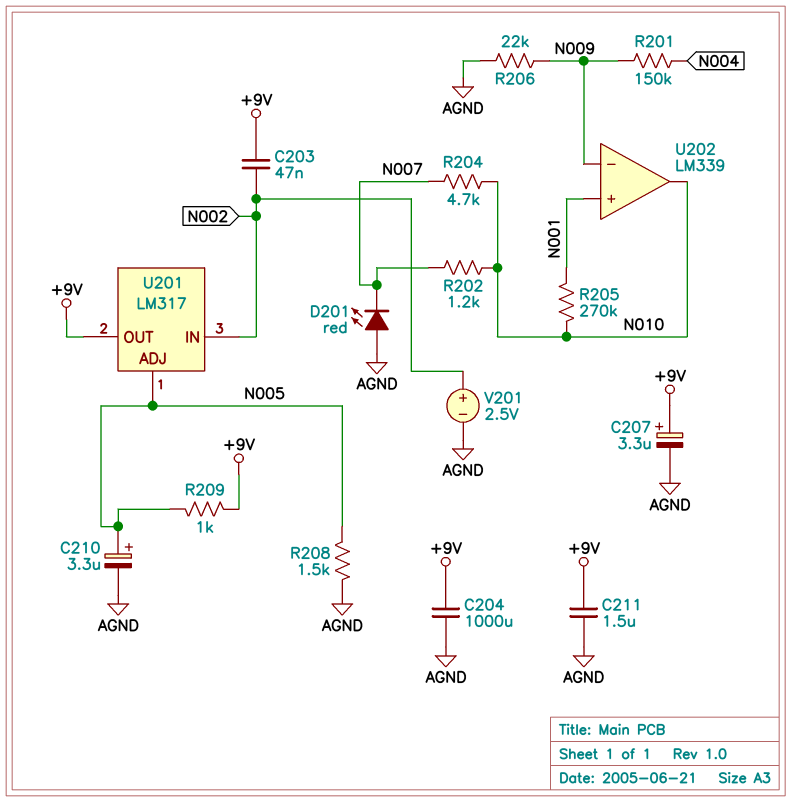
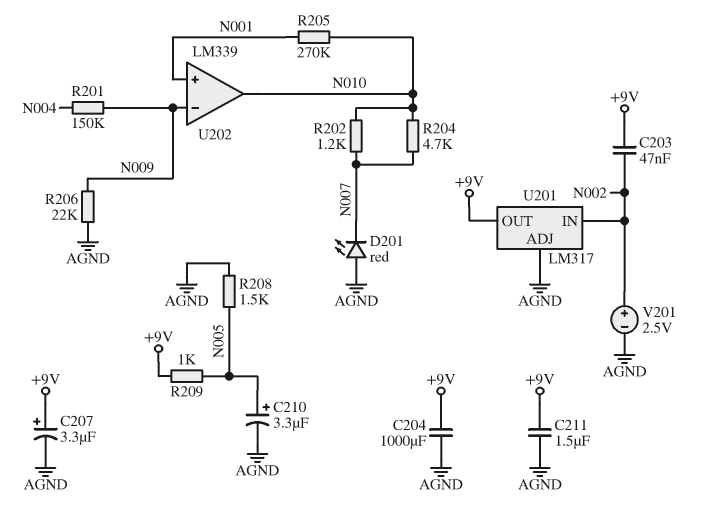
U201 pin ADJ: N005 -> AGND

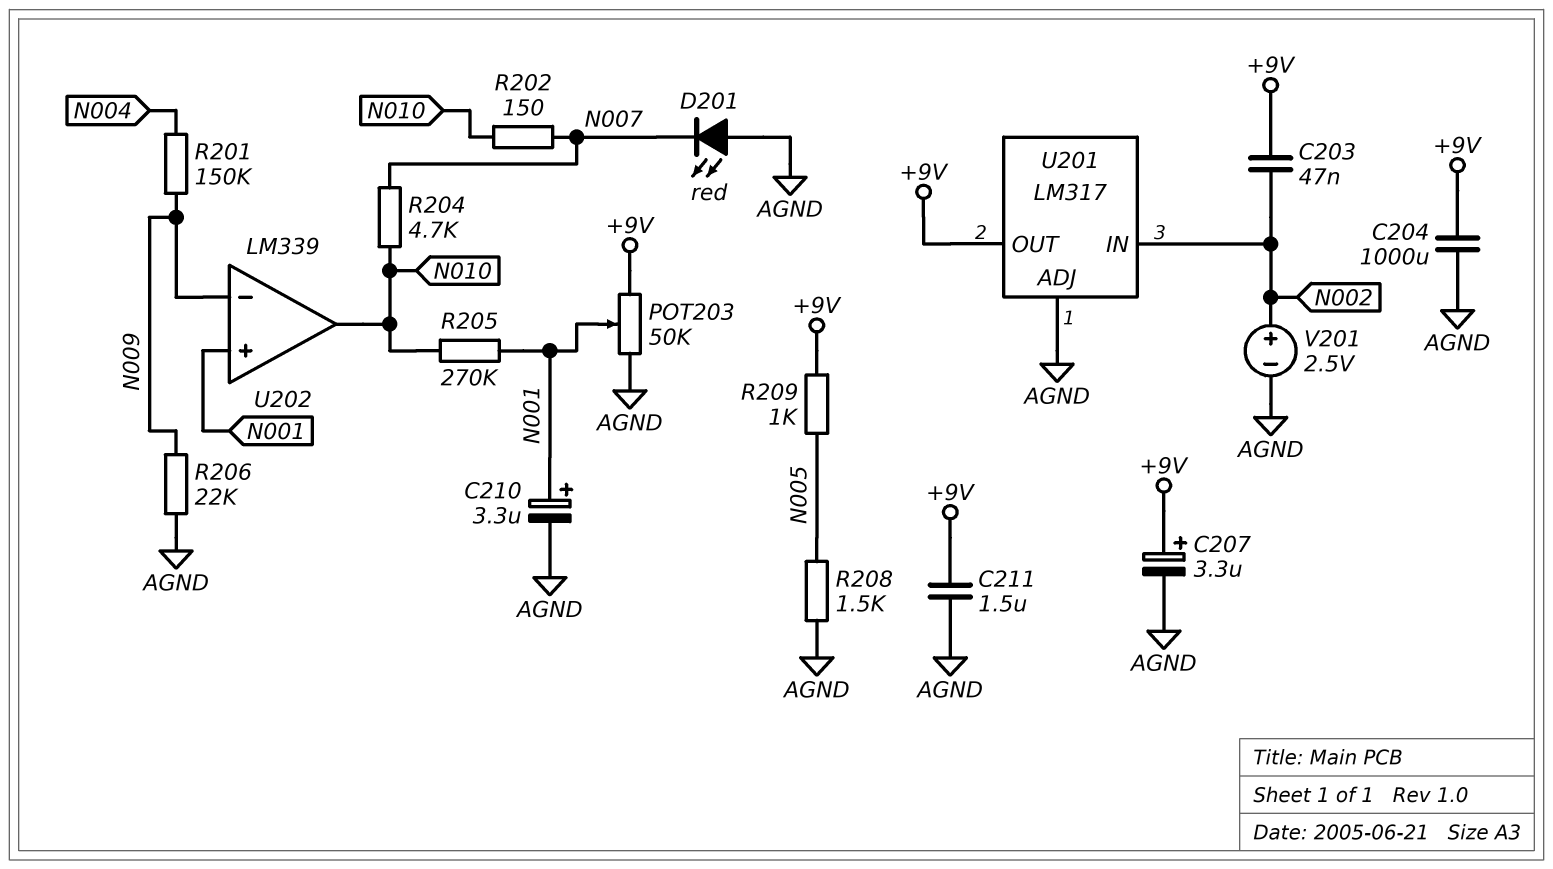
C210: 3.3uF (plus N005, minus AGND) -> 3.3uF (plus N001, minus AGND)
POT203: none -> 50k (+9V, AGND, wiper N001)
R202: 1.2k (N007, N010) -> 150 (N007, N010)

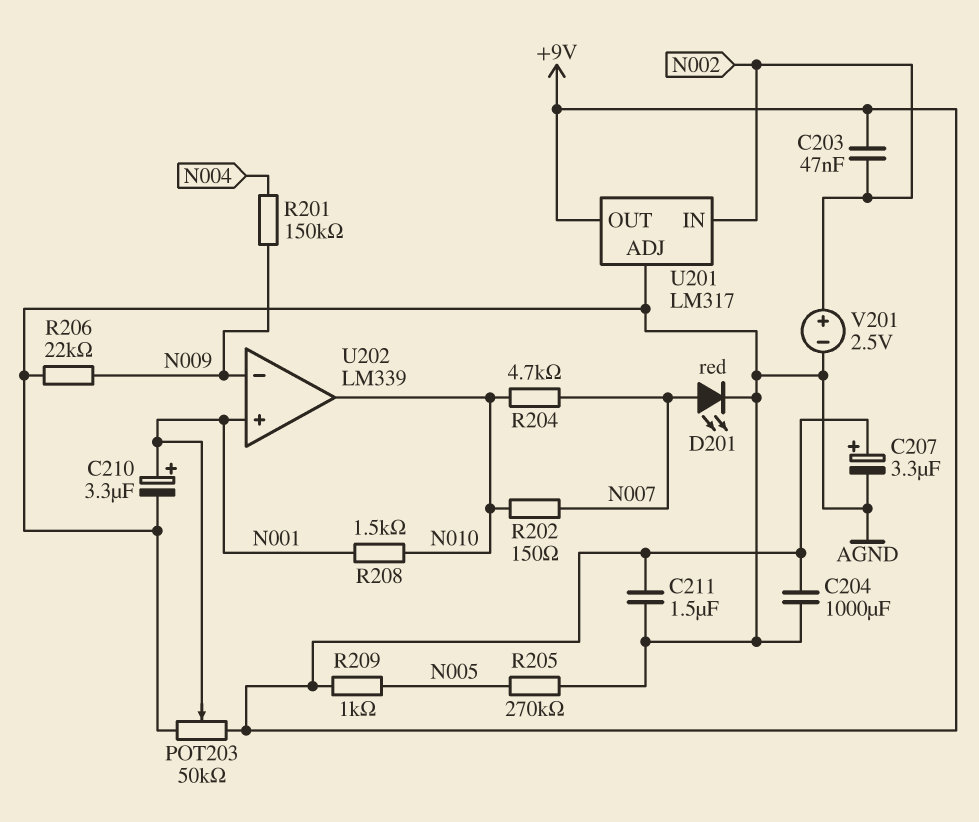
D201: LED red (A AGND, K N007) -> LED red (A N007, K AGND)
R205: 270k (N001, N010) -> 270k (AGND, N005)
R208: 1.5k (AGND, N005) -> 1.5k (N001, N010)

